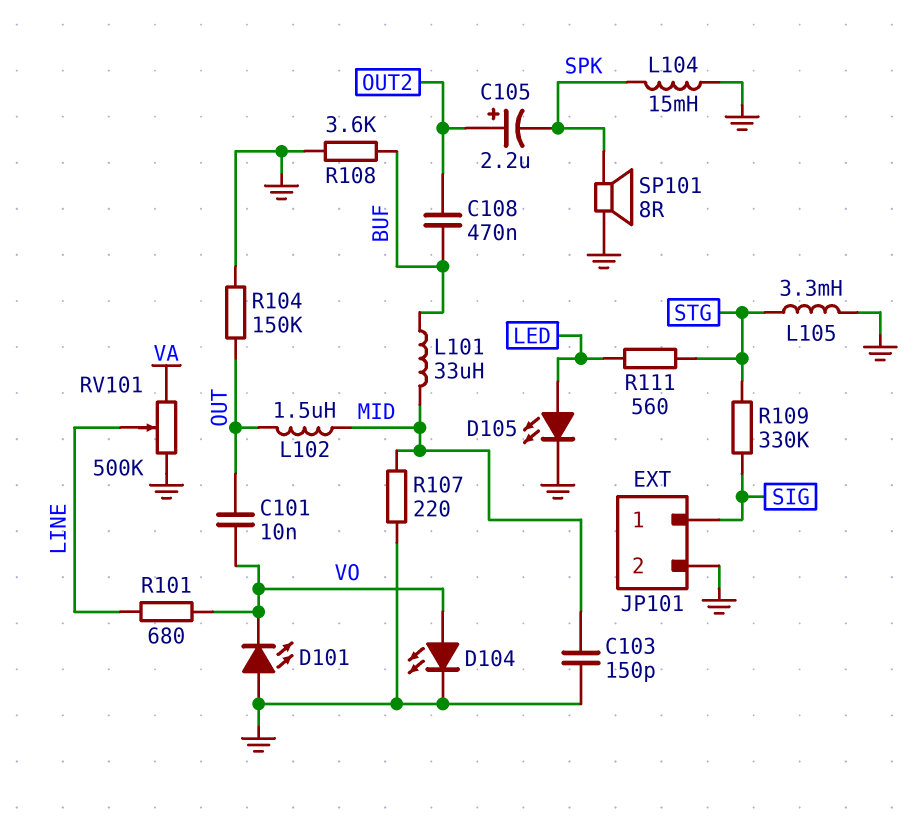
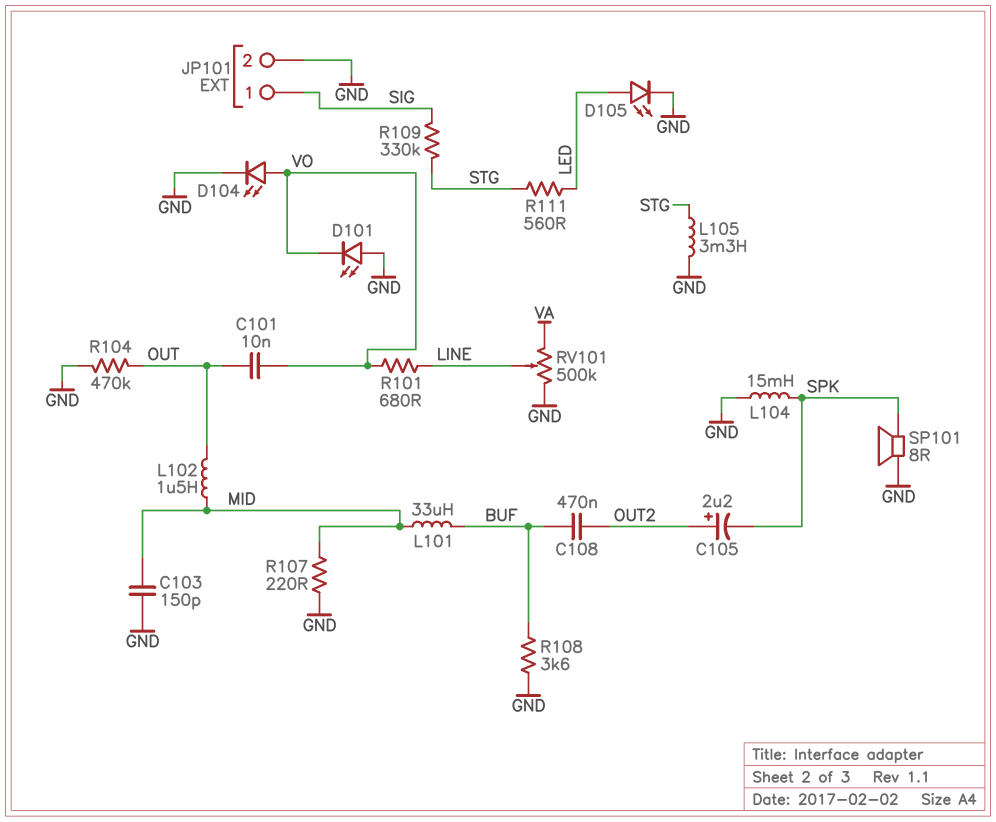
R104: 150k (GND, OUT) -> 470k (GND, OUT)

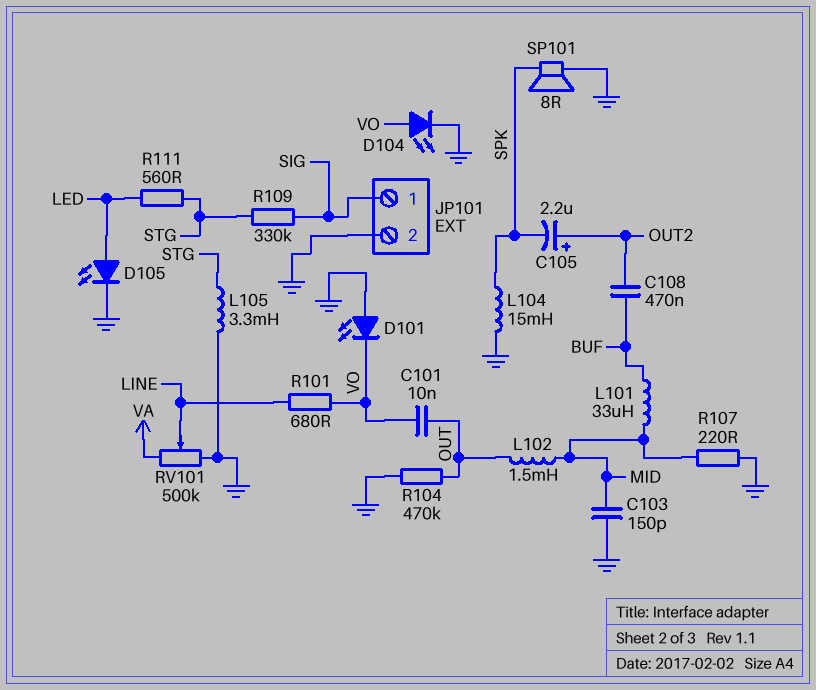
L102: 1.5uH (MID, OUT) -> 1.5mH (MID, OUT)
R108: 3.6k (BUF, GND) -> none

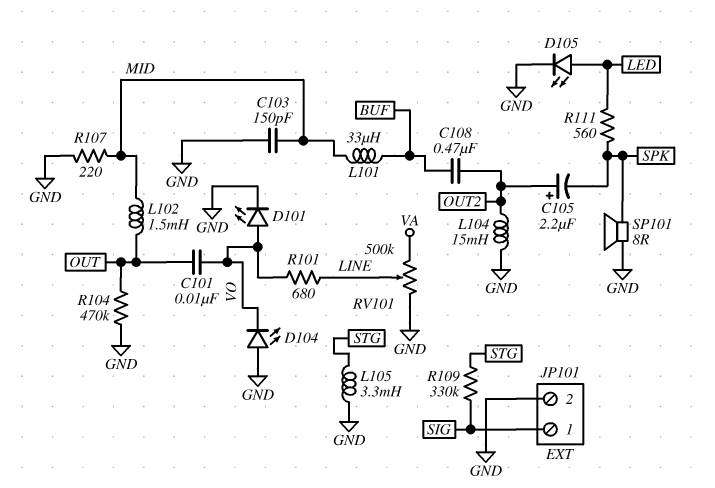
D101: LED (A GND, K VO) -> LED (A VO, K GND)
D104: LED (A VO, K GND) -> LED (A GND, K VO)
L104: 15mH (GND, SPK) -> 15mH (GND, OUT2)
R111: 560 (LED, STG) -> 560 (LED, SPK)

